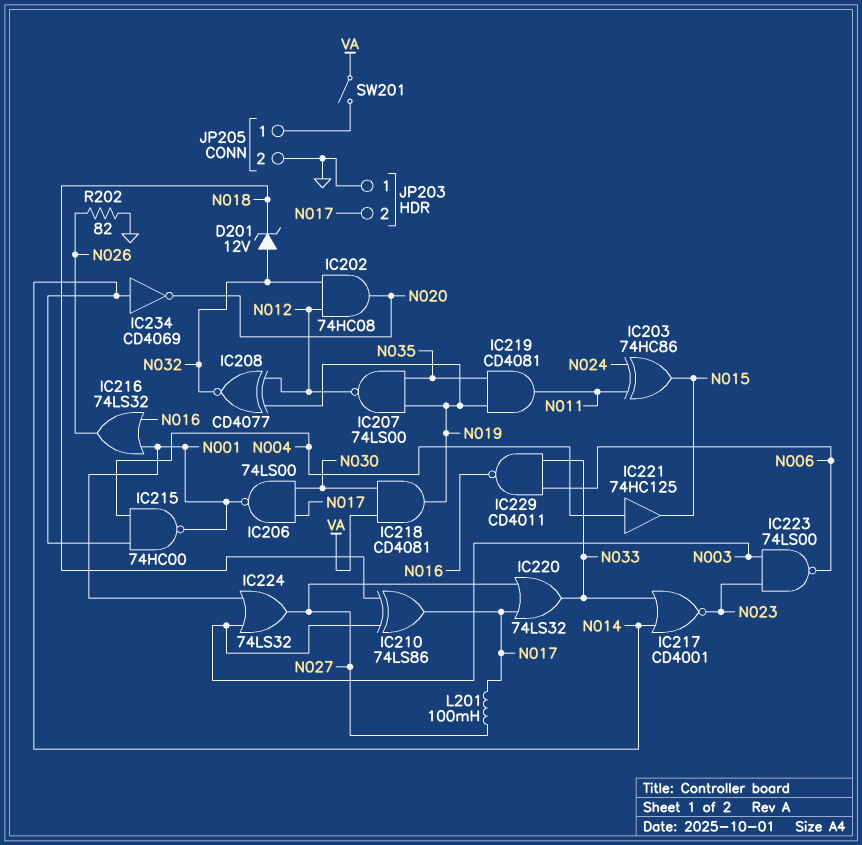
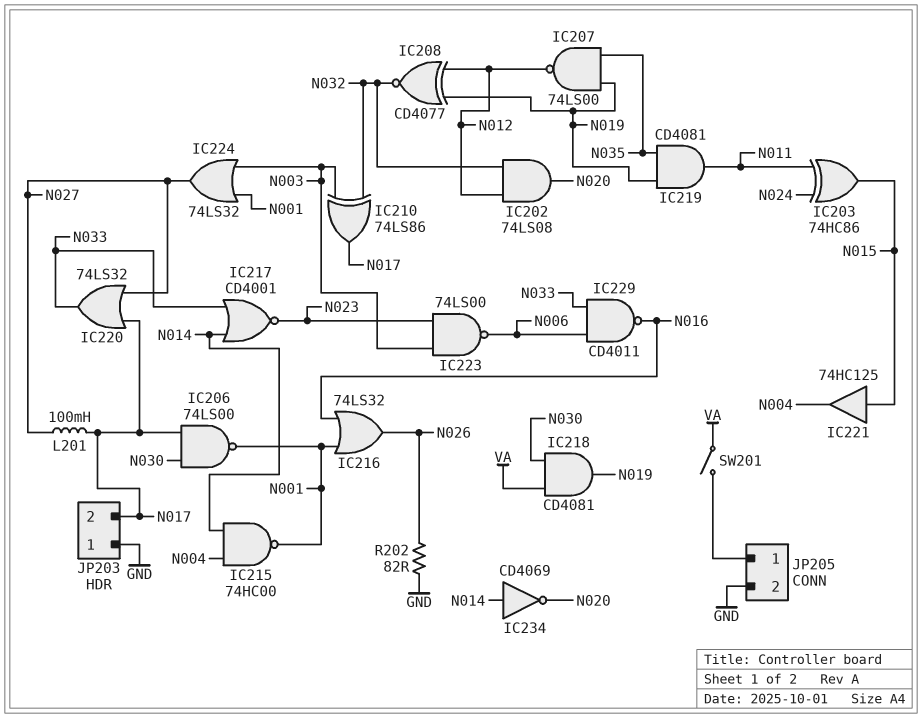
D201: zener 12V (A N032, K N018) -> none
IC202: AND 74HC08 (in N012, in N032, out N020) -> AND 74LS08 (in N012, in N032, out N020)
IC210: XOR 74LS86 (in N003, in N018, out N017) -> XOR 74LS86 (in N003, in N032, out N017)
IC221: buffer 74HC125 (in N004, out N015) -> buffer 74HC125 (in N015, out N004)

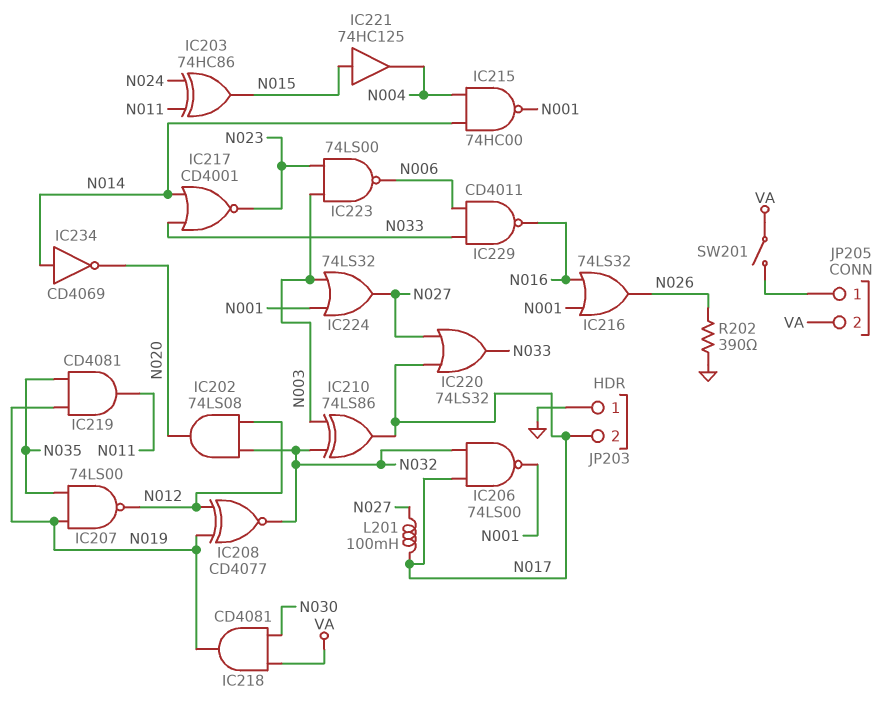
IC206: NAND 74LS00 (in N017, in N030, out N001) -> NAND 74LS00 (in N017, in N032, out N001)
JP205 pin 2: GND -> VA
R202: 82 (GND, N026) -> 390 (GND, N026)

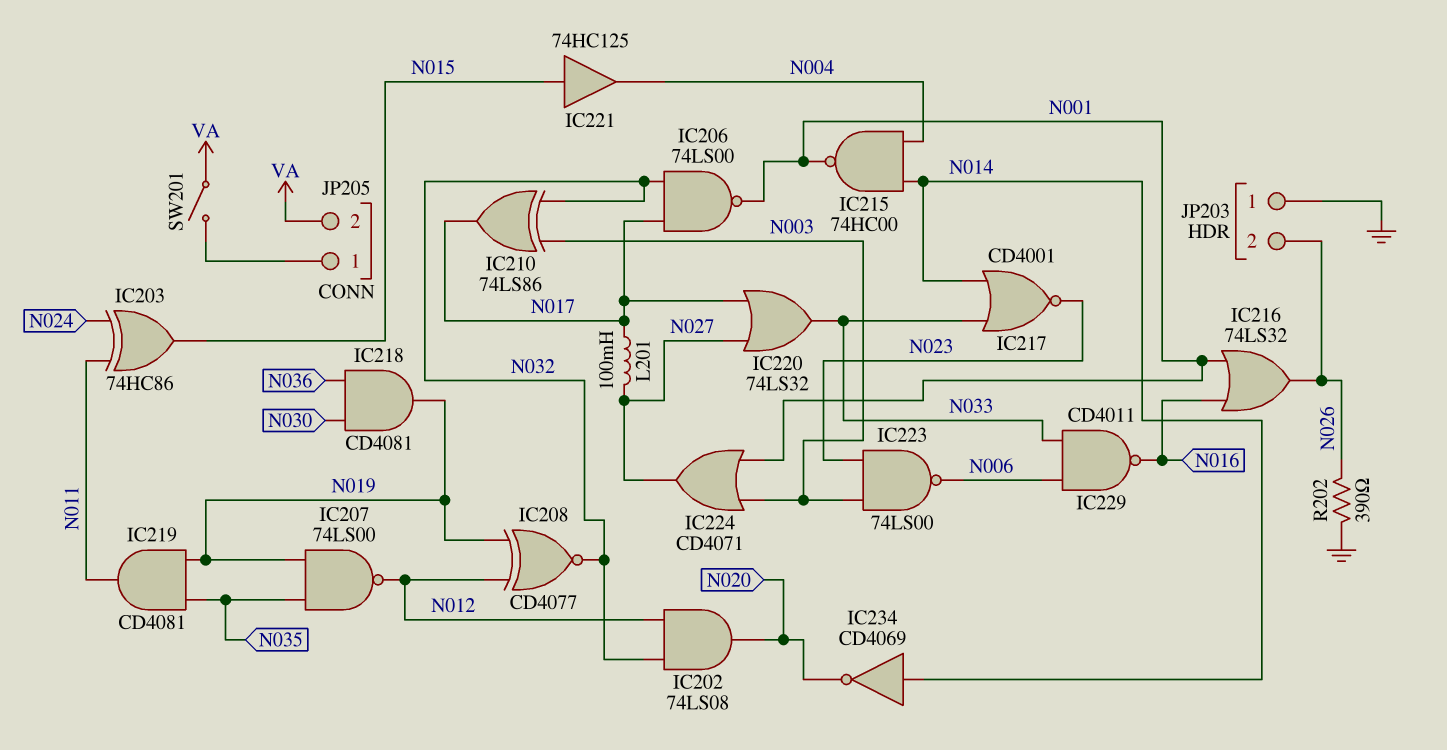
IC218: AND CD4081 (in N030, in VA, out N019) -> AND CD4081 (in N030, in N036, out N019)
IC224: OR 74LS32 (in N001, in N003, out N027) -> OR CD4071 (in N001, in N003, out N027)
JP203 pin 2: N017 -> N026

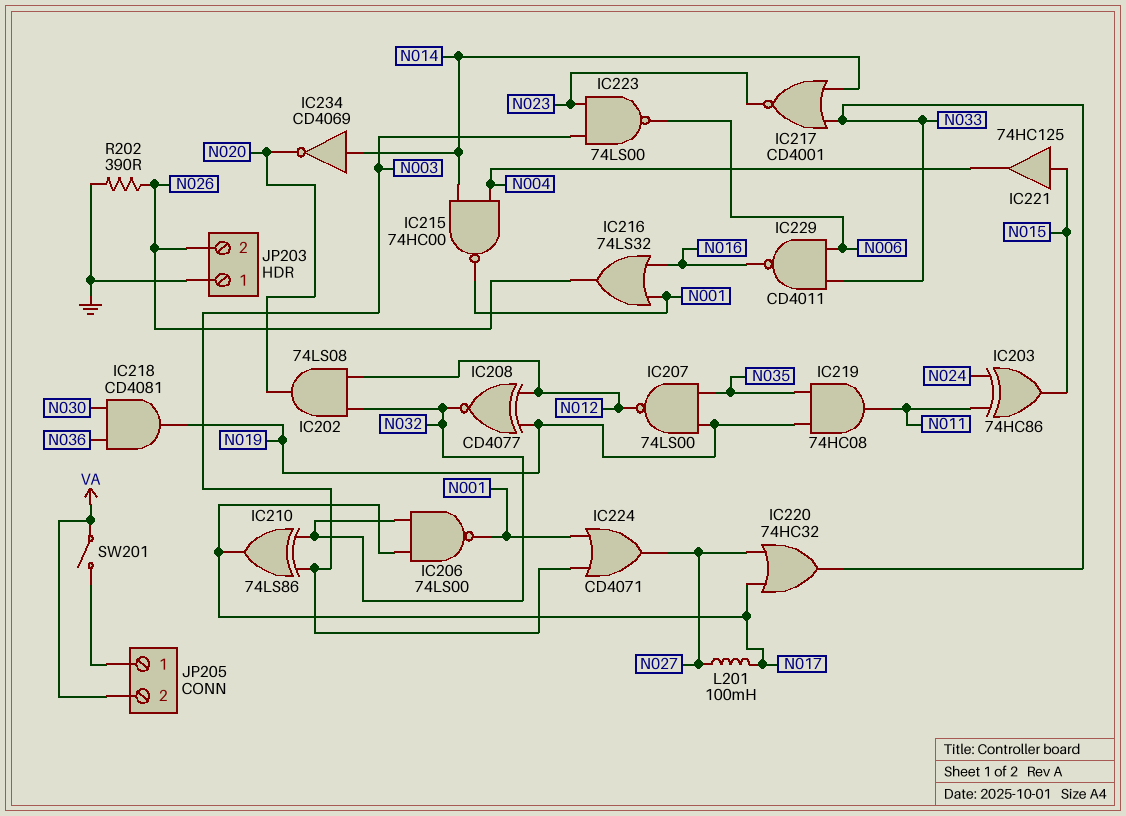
IC219: AND CD4081 (in N019, in N035, out N011) -> AND 74HC08 (in N019, in N035, out N011)
IC220: OR 74LS32 (in N017, in N027, out N033) -> OR 74HC32 (in N017, in N027, out N033)

